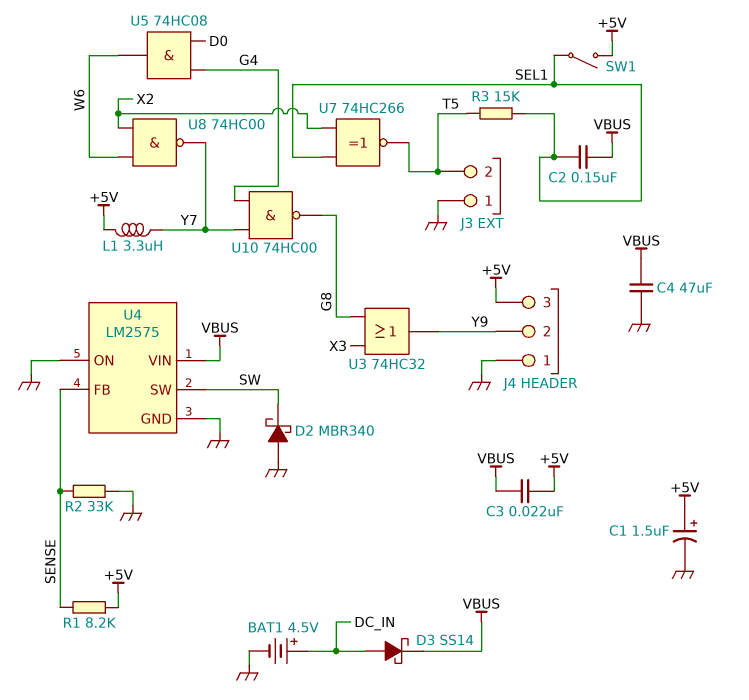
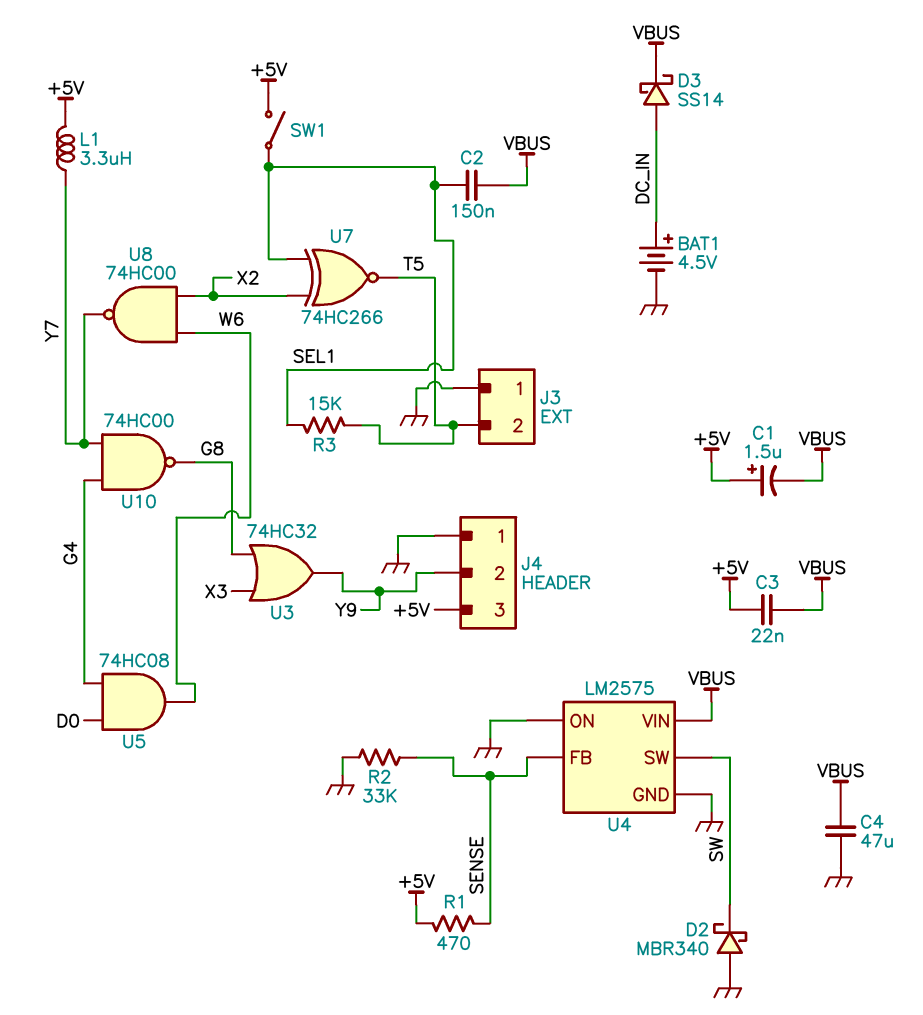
C1: 1.5uF (plus +5V, minus GND) -> 1.5uF (plus +5V, minus VBUS)
R1: 8.2k (+5V, SENSE) -> 470 (+5V, SENSE)

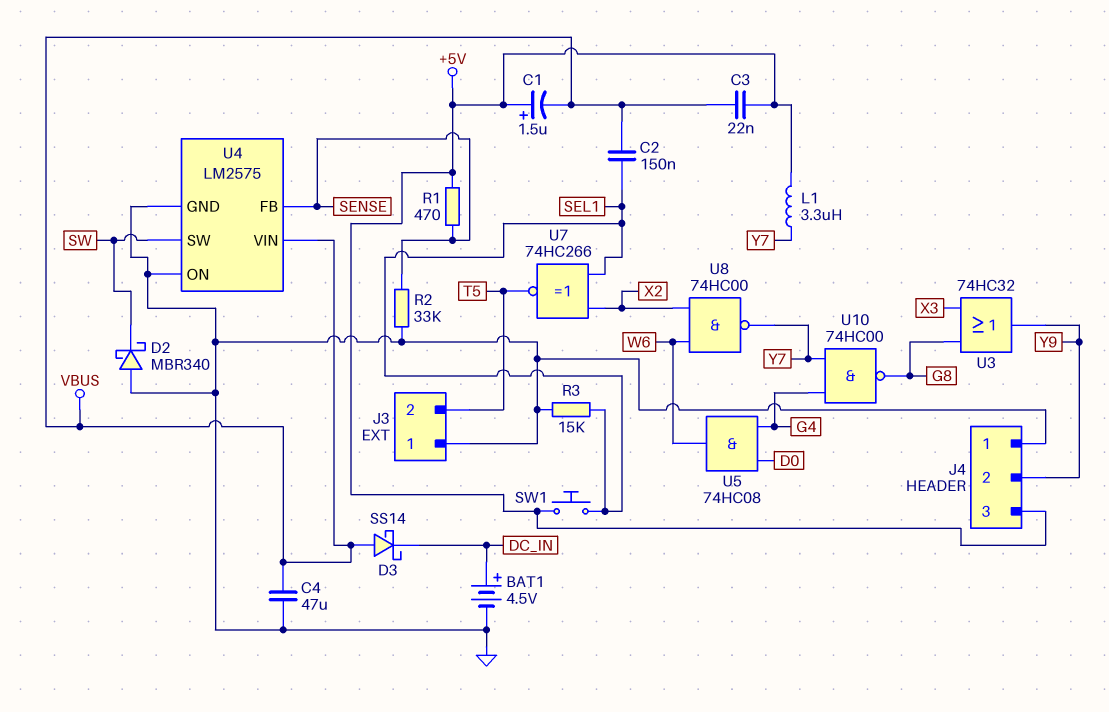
D3: schottky SS14 (A DC_IN, K VBUS) -> schottky SS14 (A VBUS, K DC_IN)
R3: 15k (SEL1, T5) -> 15k (GND, SEL1)
SW1: switch (+5V, SEL1) -> button (+5V, SEL1)

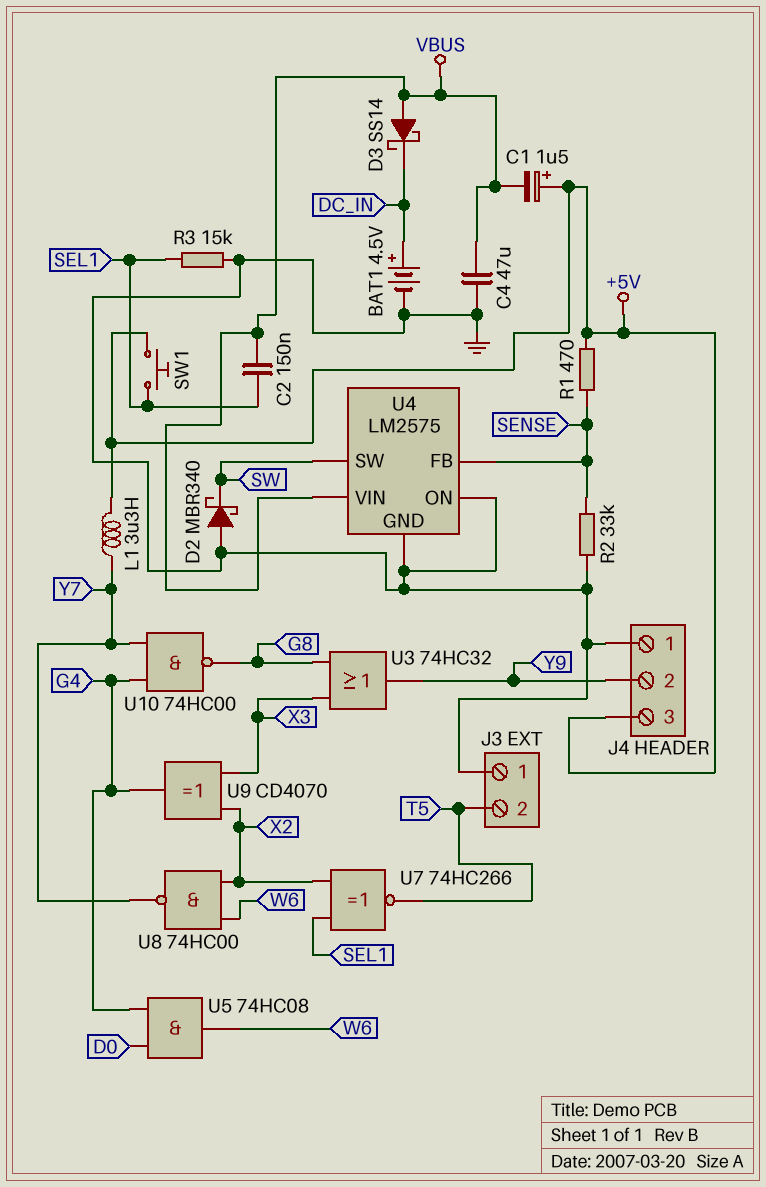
C3: 22nF (+5V, VBUS) -> none
U9: none -> XOR CD4070 (in X2, in X3, out G4)

